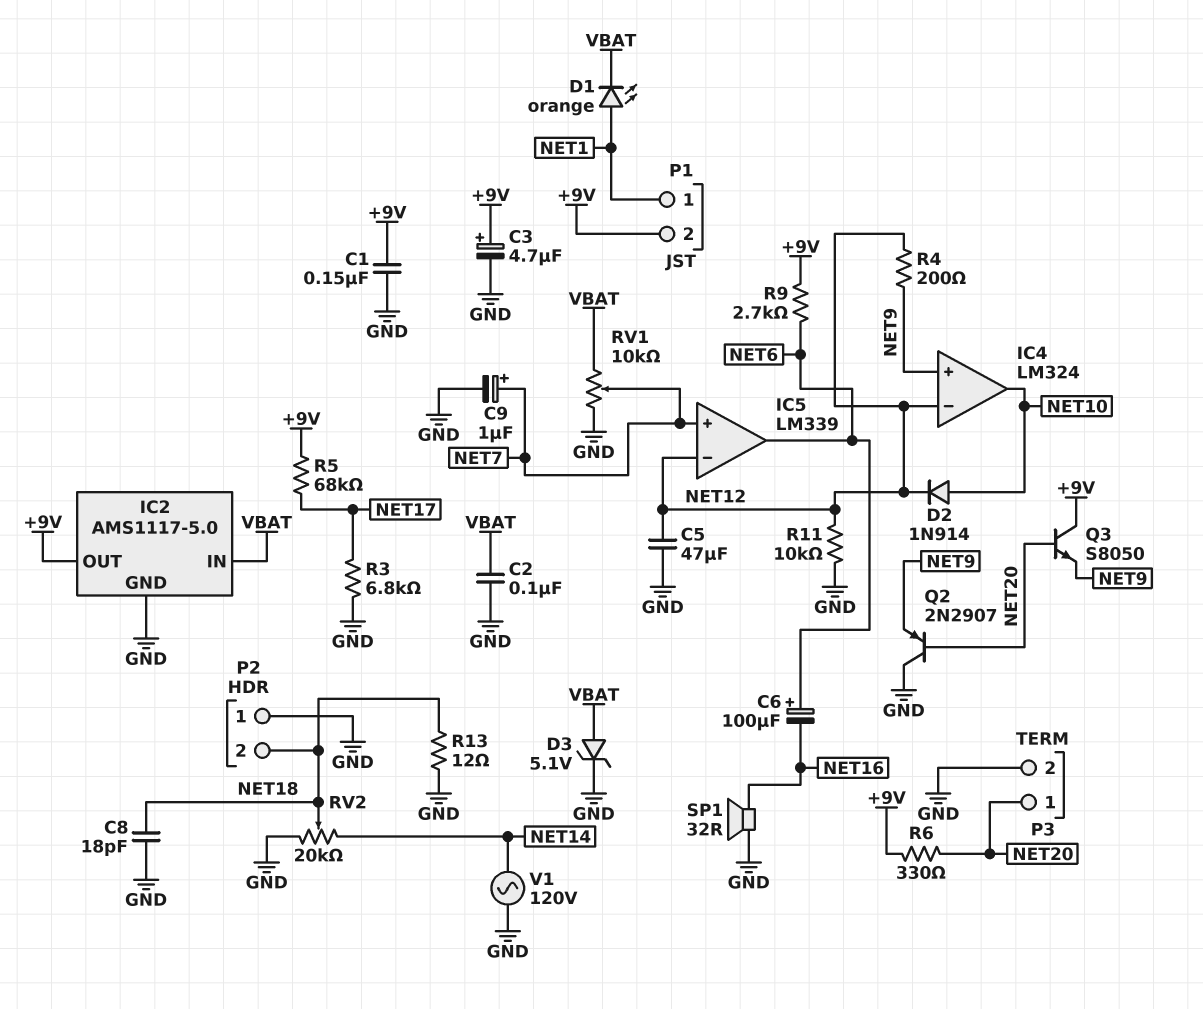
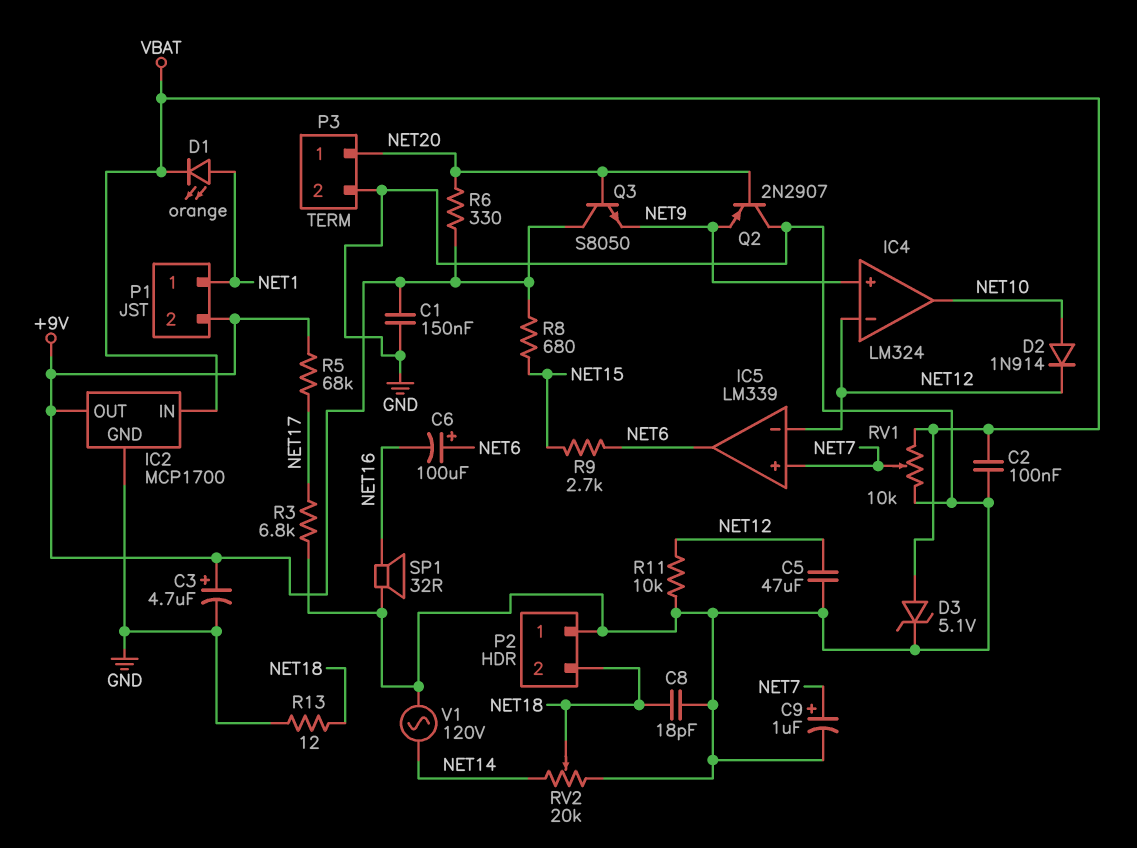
IC2: AMS1117-5.0 -> MCP1700
R4: 200 (NET9, NET12) -> none
R8: none -> 680 (+9V, NET15)
R9: 2.7k (+9V, NET6) -> 2.7k (NET6, NET15)

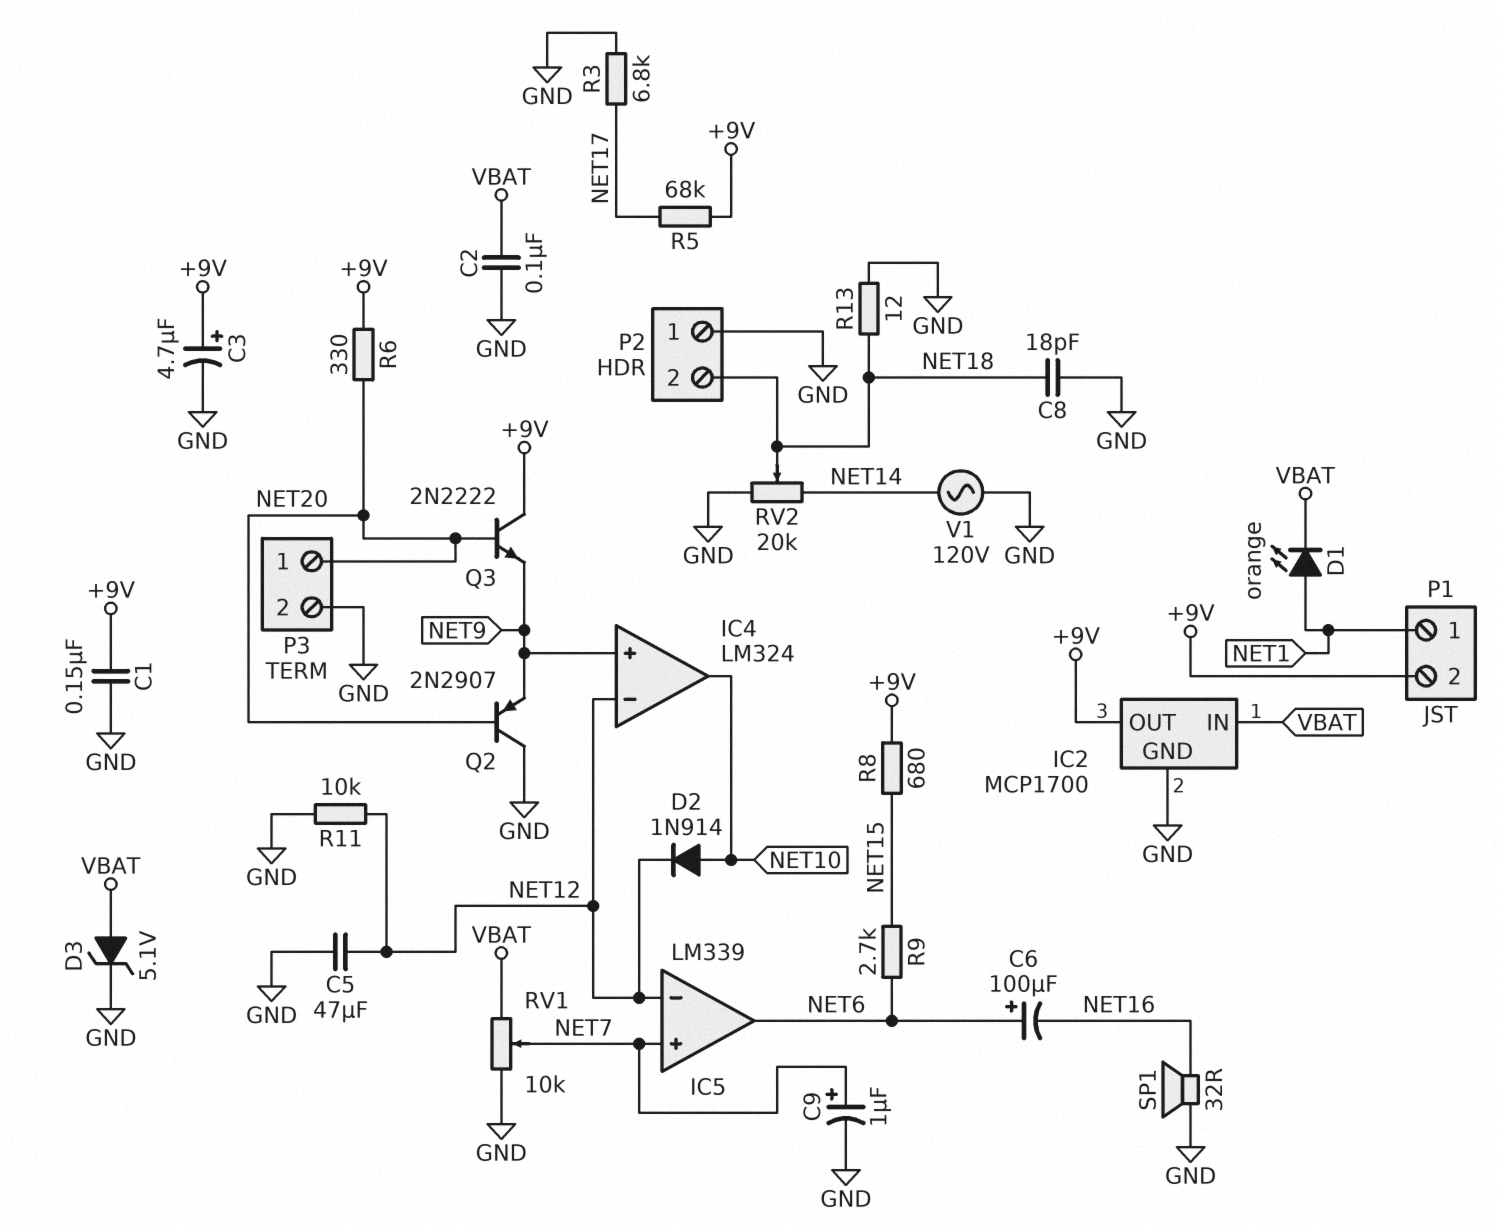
Q3: NPN S8050 (B NET20, C +9V, E NET9) -> NPN 2N2222 (B NET20, C +9V, E NET9)

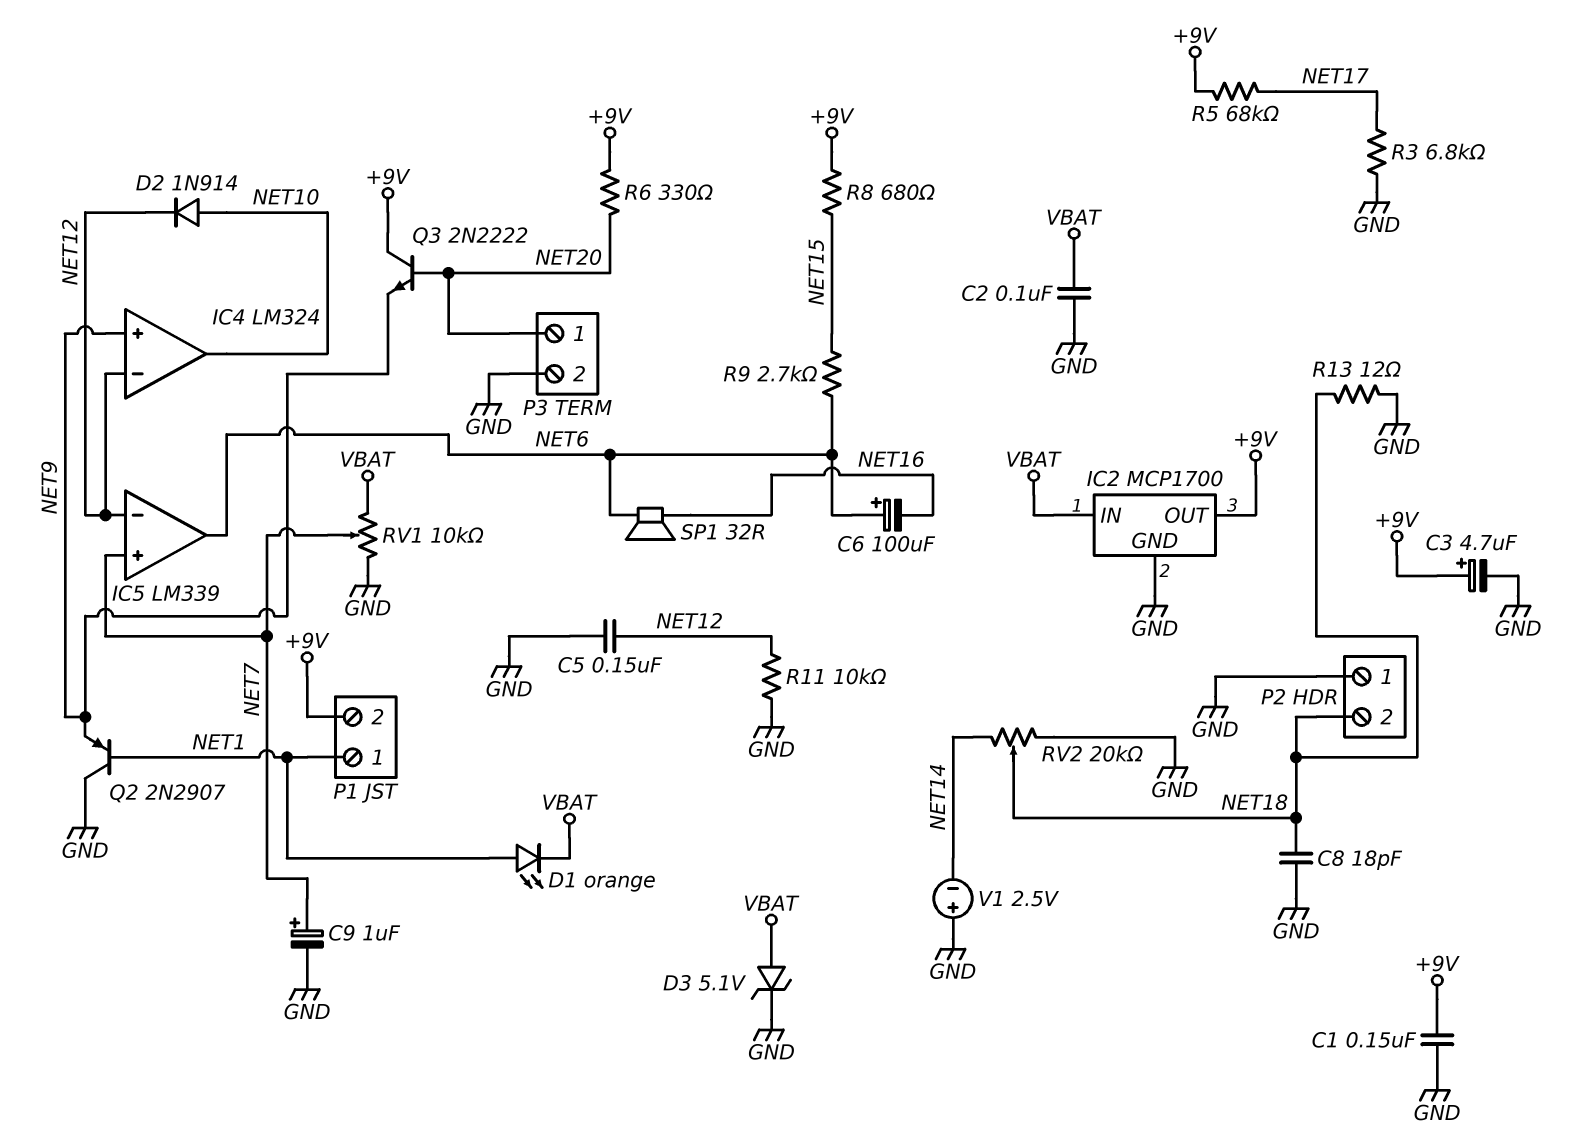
C5: 47uF (GND, NET12) -> 150nF (GND, NET12)
Q2: PNP 2N2907 (B NET20, C GND, E NET9) -> PNP 2N2907 (B NET1, C GND, E NET9)
SP1: speaker 32R (GND, NET16) -> speaker 32R (NET6, NET16)
V1: AC 120V (GND, NET14) -> 2.5V (plus GND, minus NET14)

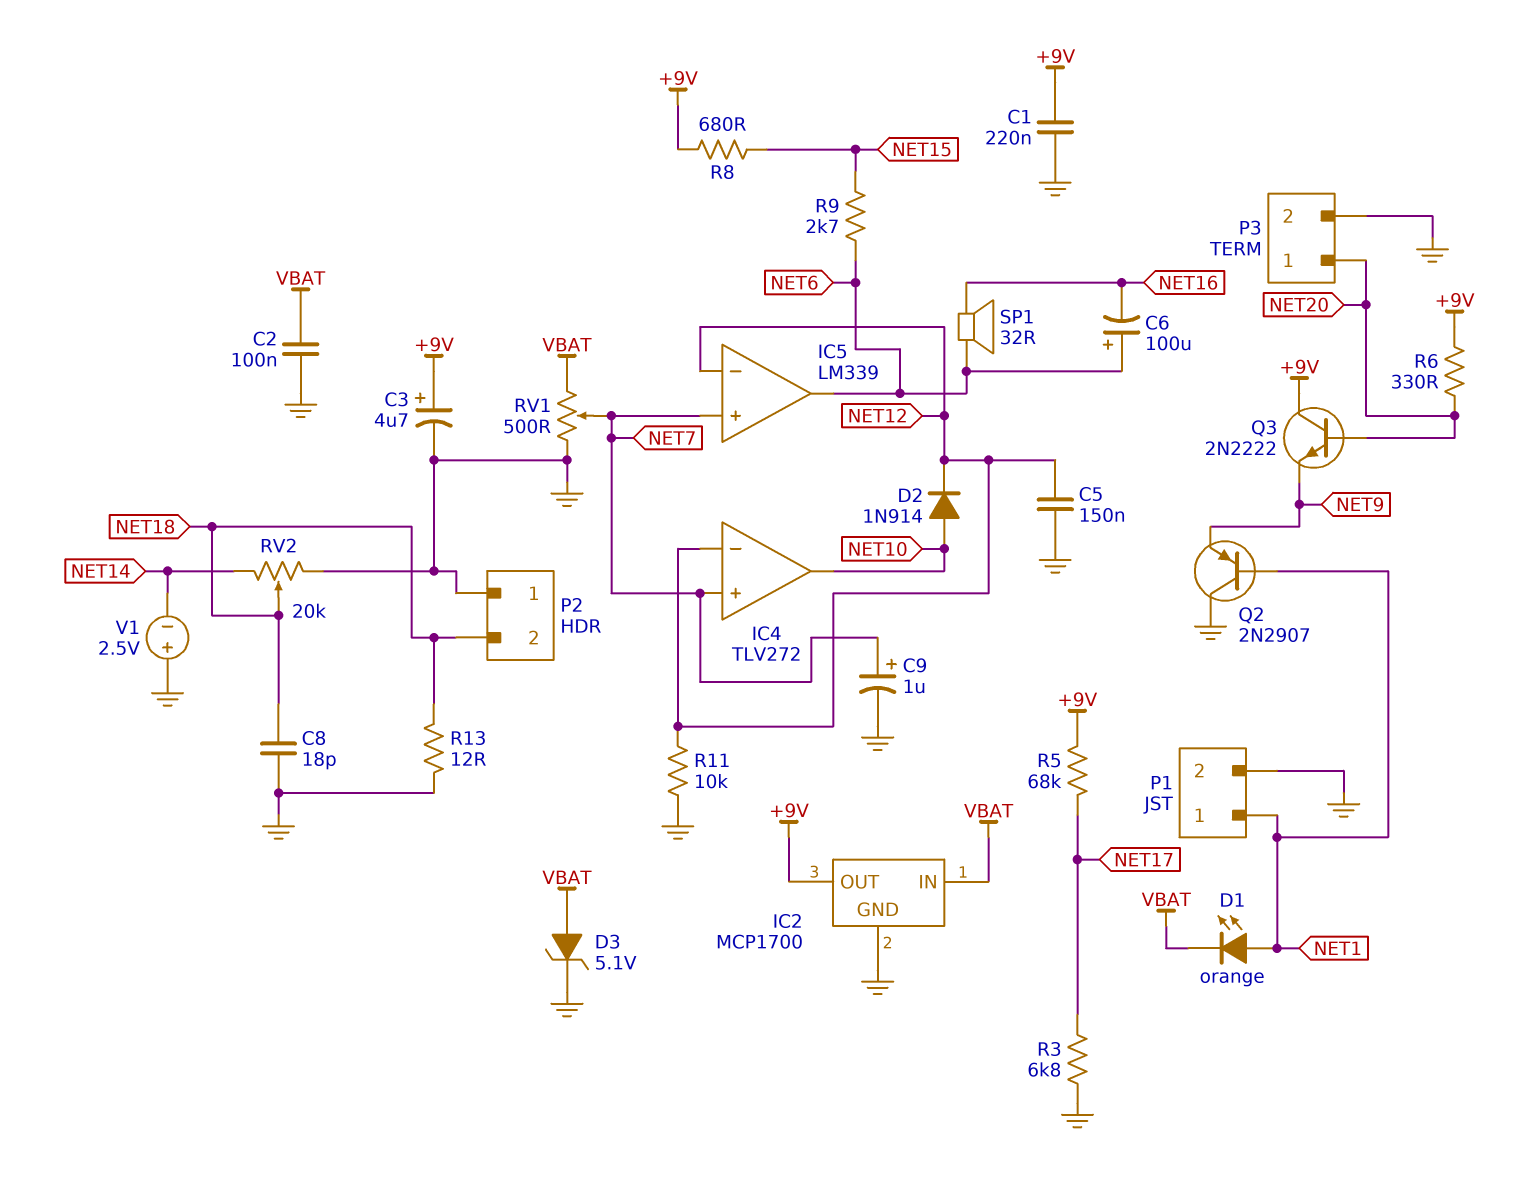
C1: 150nF (+9V, GND) -> 220nF (+9V, GND)
IC4: LM324 -> TLV272
IC4 pin in+: NET9 -> NET7
P1 pin 2: +9V -> GND
RV1: 10k (GND, VBAT, wiper NET7) -> 500 (GND, VBAT, wiper NET7)

